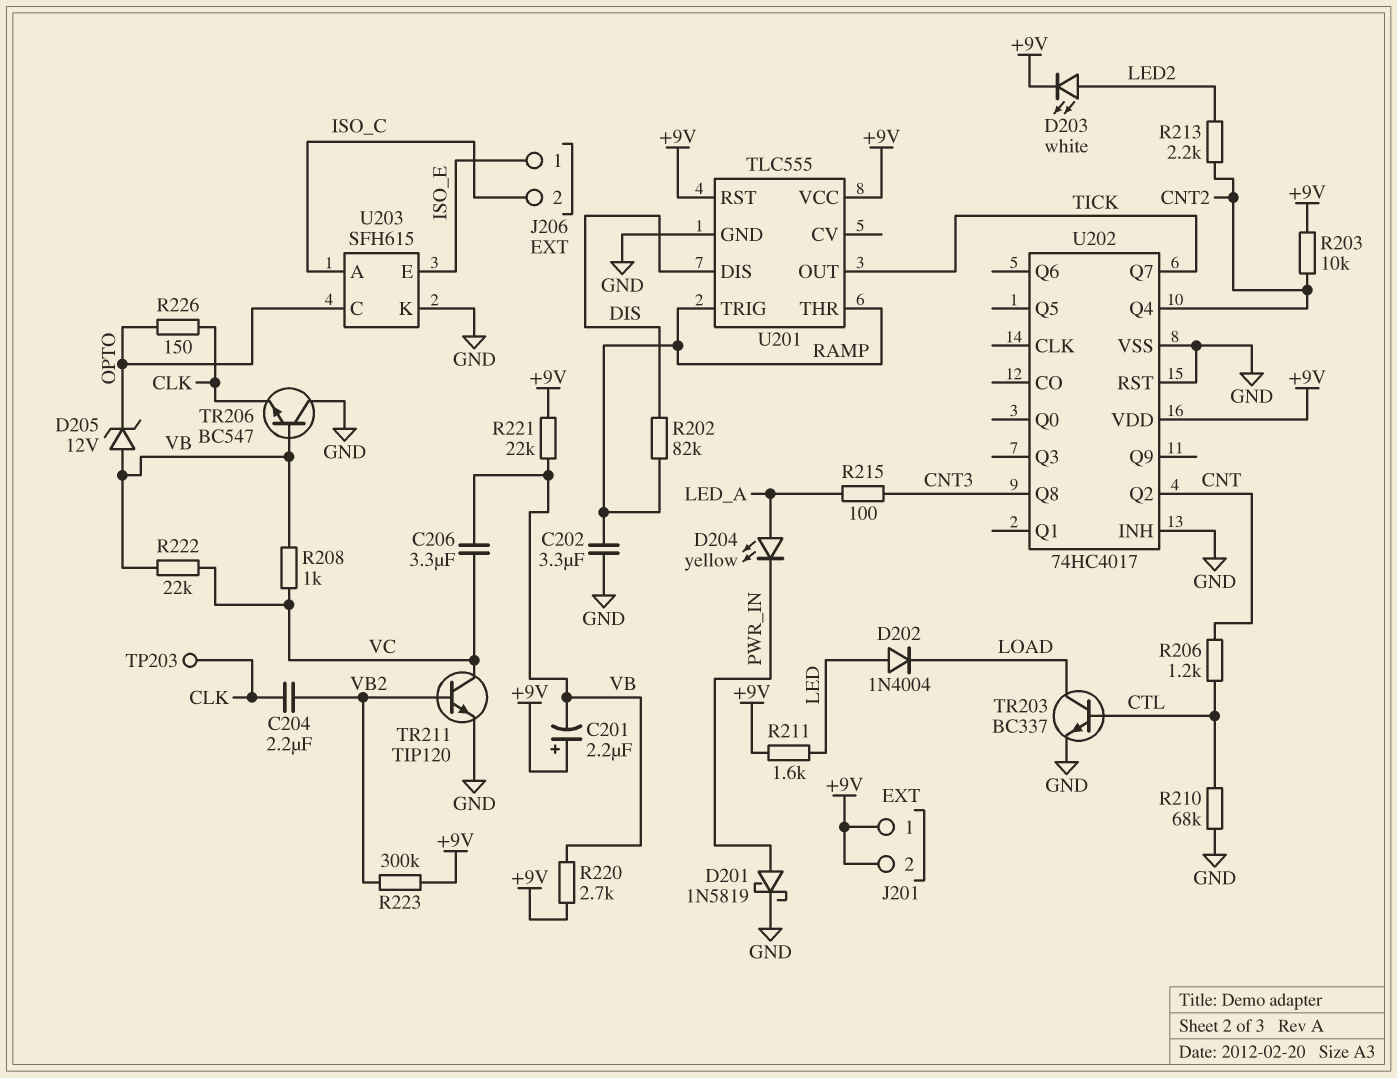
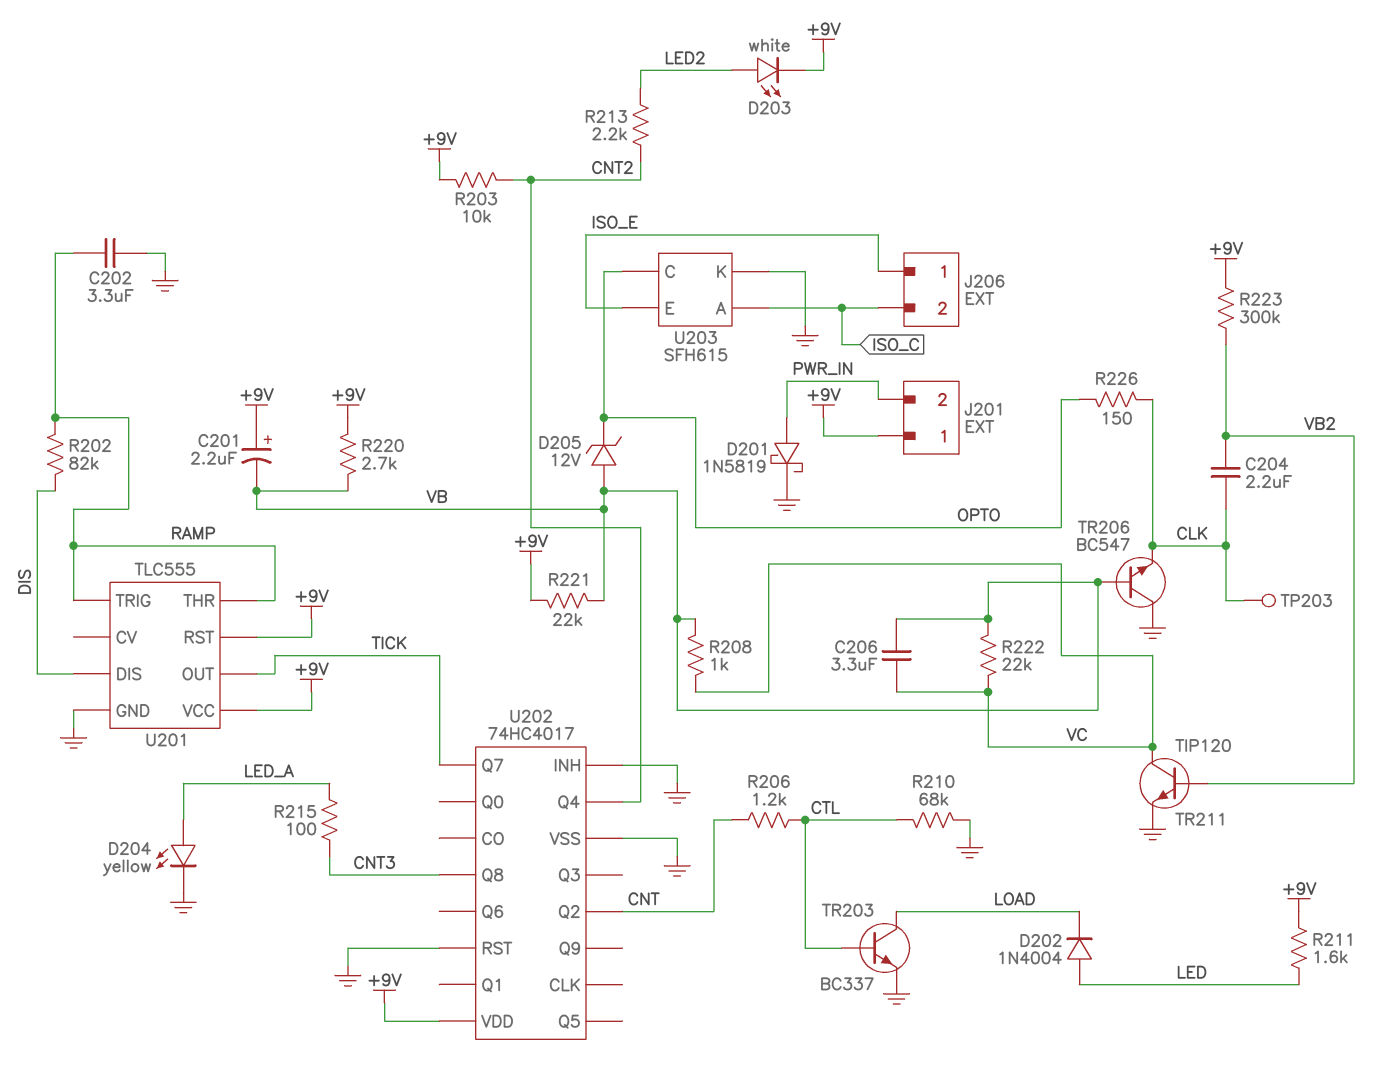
D204: LED yellow (A LED_A, K PWR_IN) -> LED yellow (A LED_A, K GND)
J201 pin 2: +9V -> PWR_IN

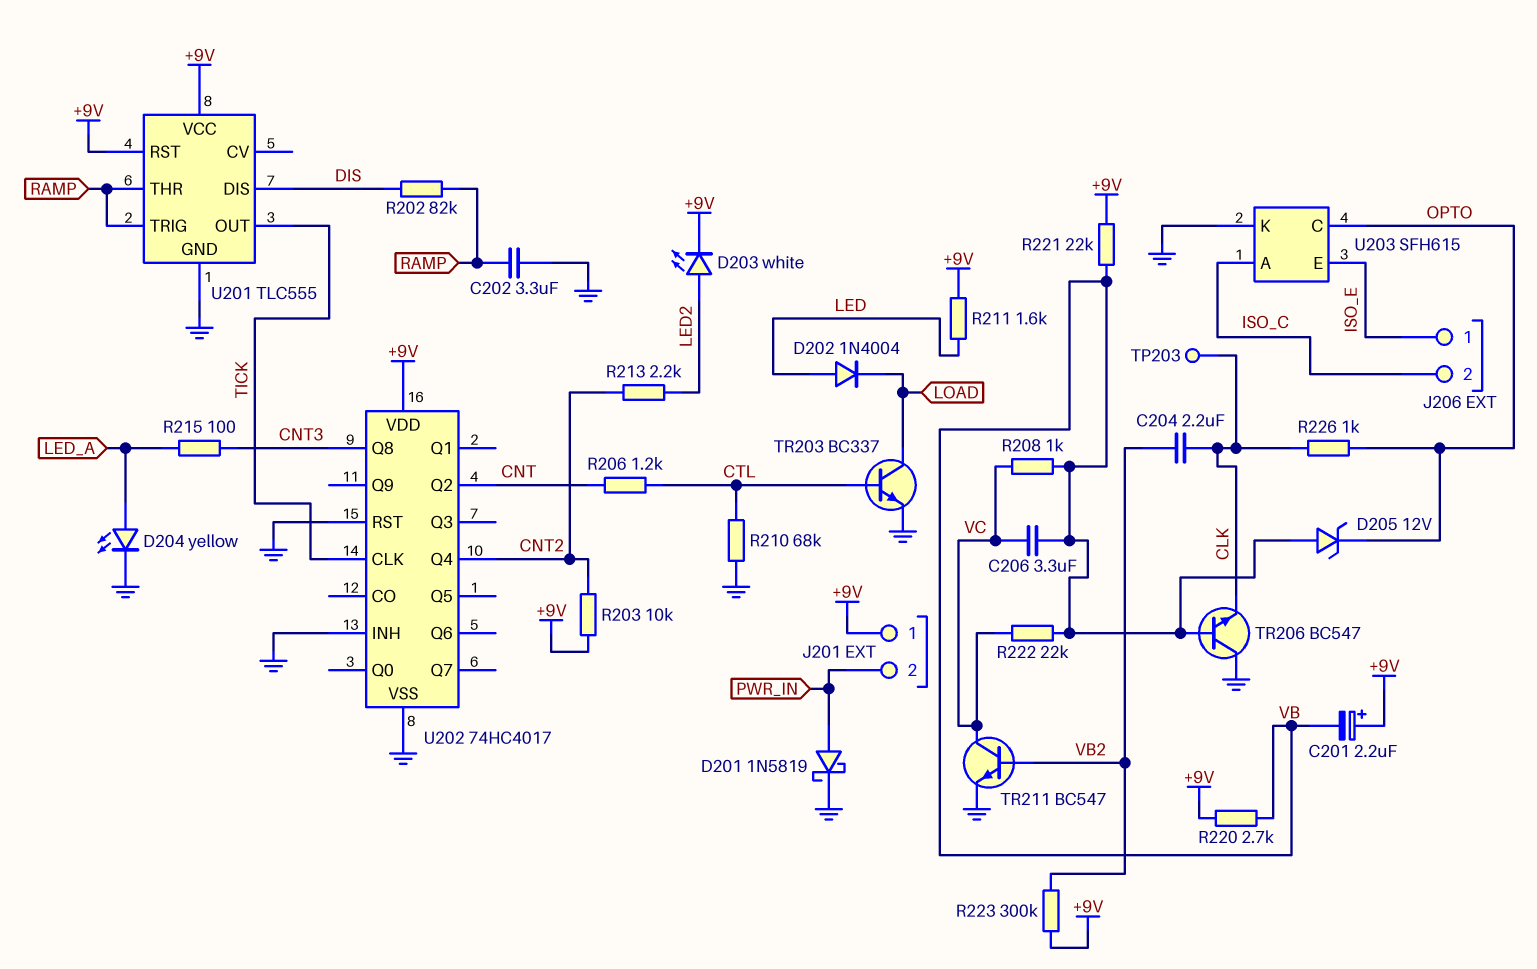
R226: 150 (CLK, OPTO) -> 1k (CLK, OPTO)
TR211: NPN TIP120 (B VB2, C VC, E GND) -> NPN BC547 (B VB2, C VC, E GND)
U202 pin CLK: none -> TICK
U202 pin Q7: TICK -> none

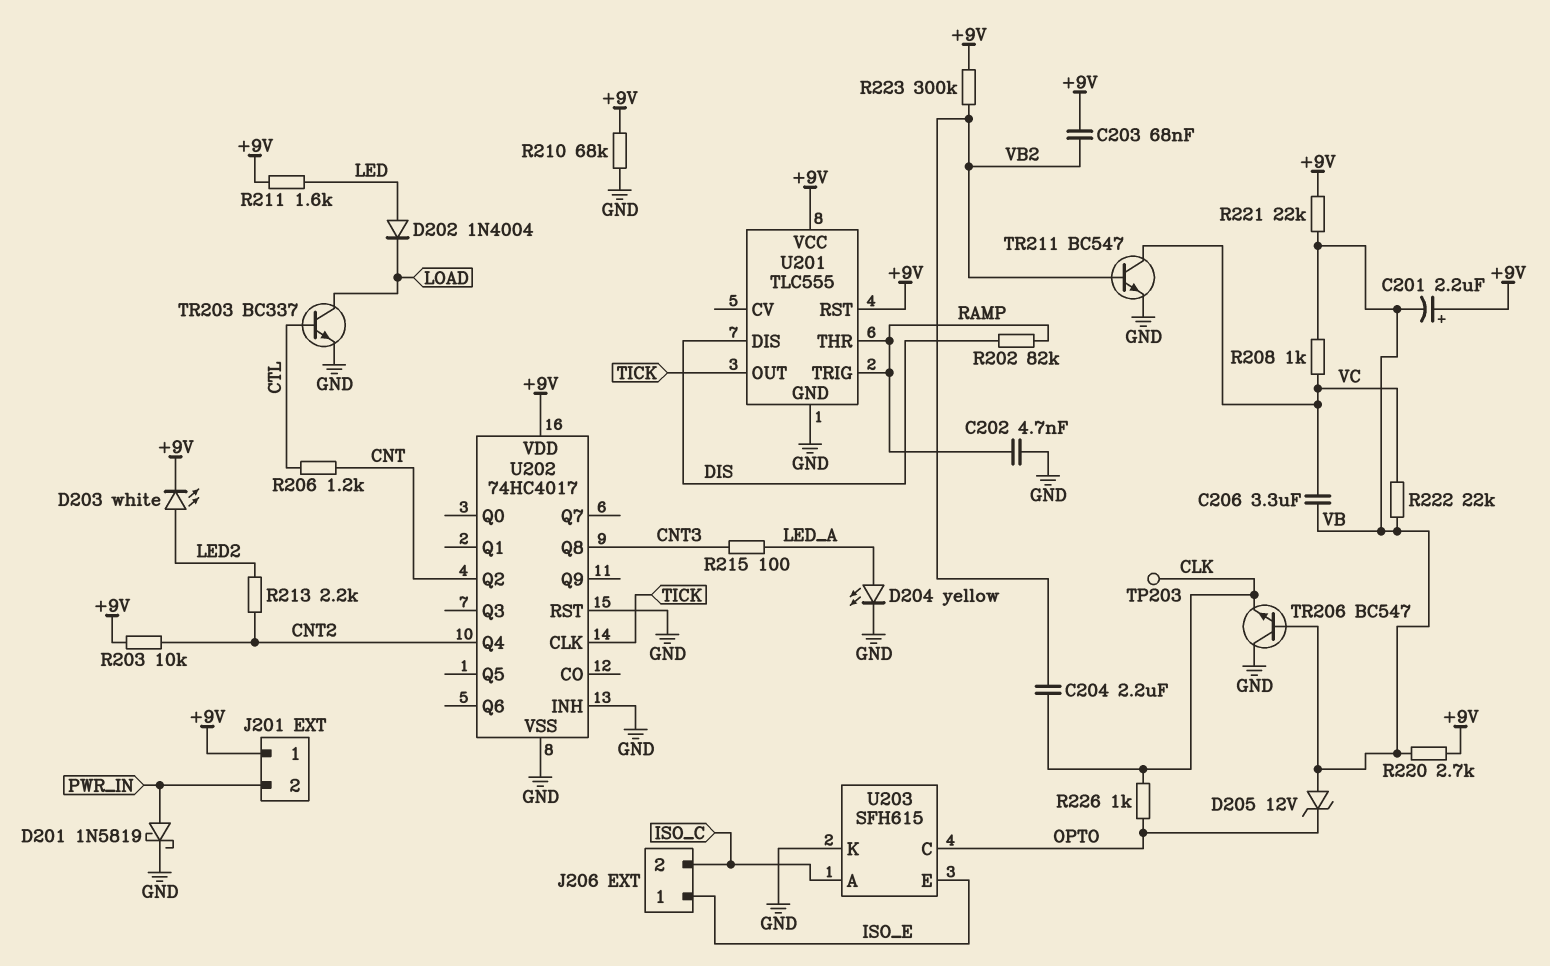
C202: 3.3uF (GND, RAMP) -> 4.7nF (GND, RAMP)
C203: none -> 68nF (+9V, VB2)
R210: 68k (CTL, GND) -> 68k (+9V, GND)

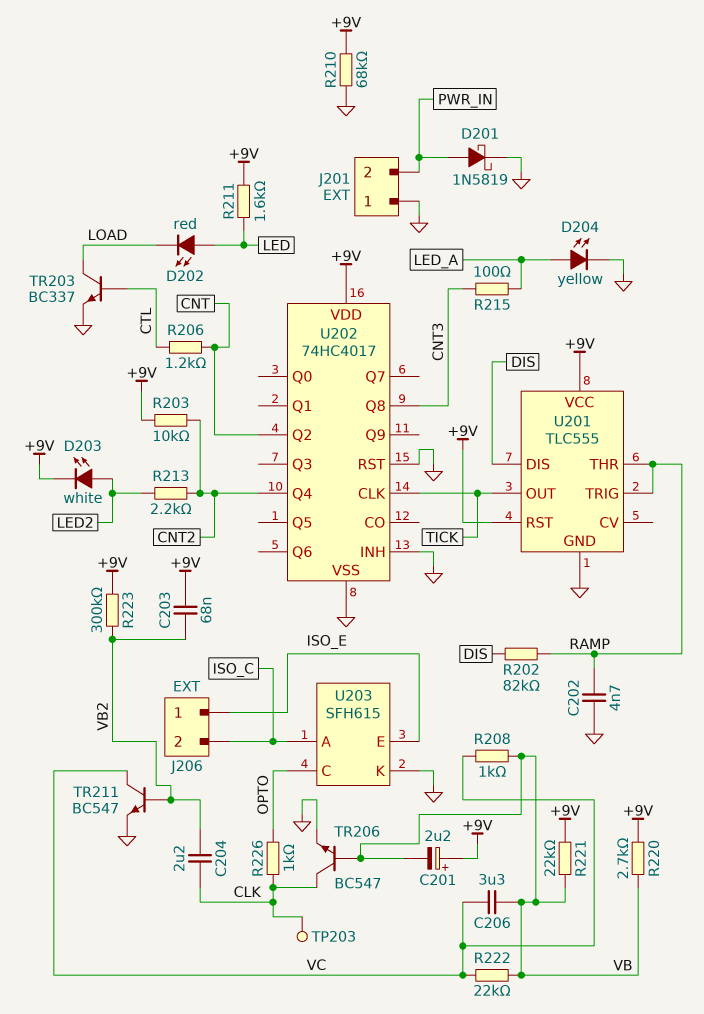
D202: diode 1N4004 (A LED, K LOAD) -> LED red (A LED, K LOAD)
D205: zener 12V (A VB, K OPTO) -> none
J201 pin 1: +9V -> GND
TR206: NPN BC547 (B VB, C GND, E CLK) -> NPN BC547 (B VB, C CLK, E GND)

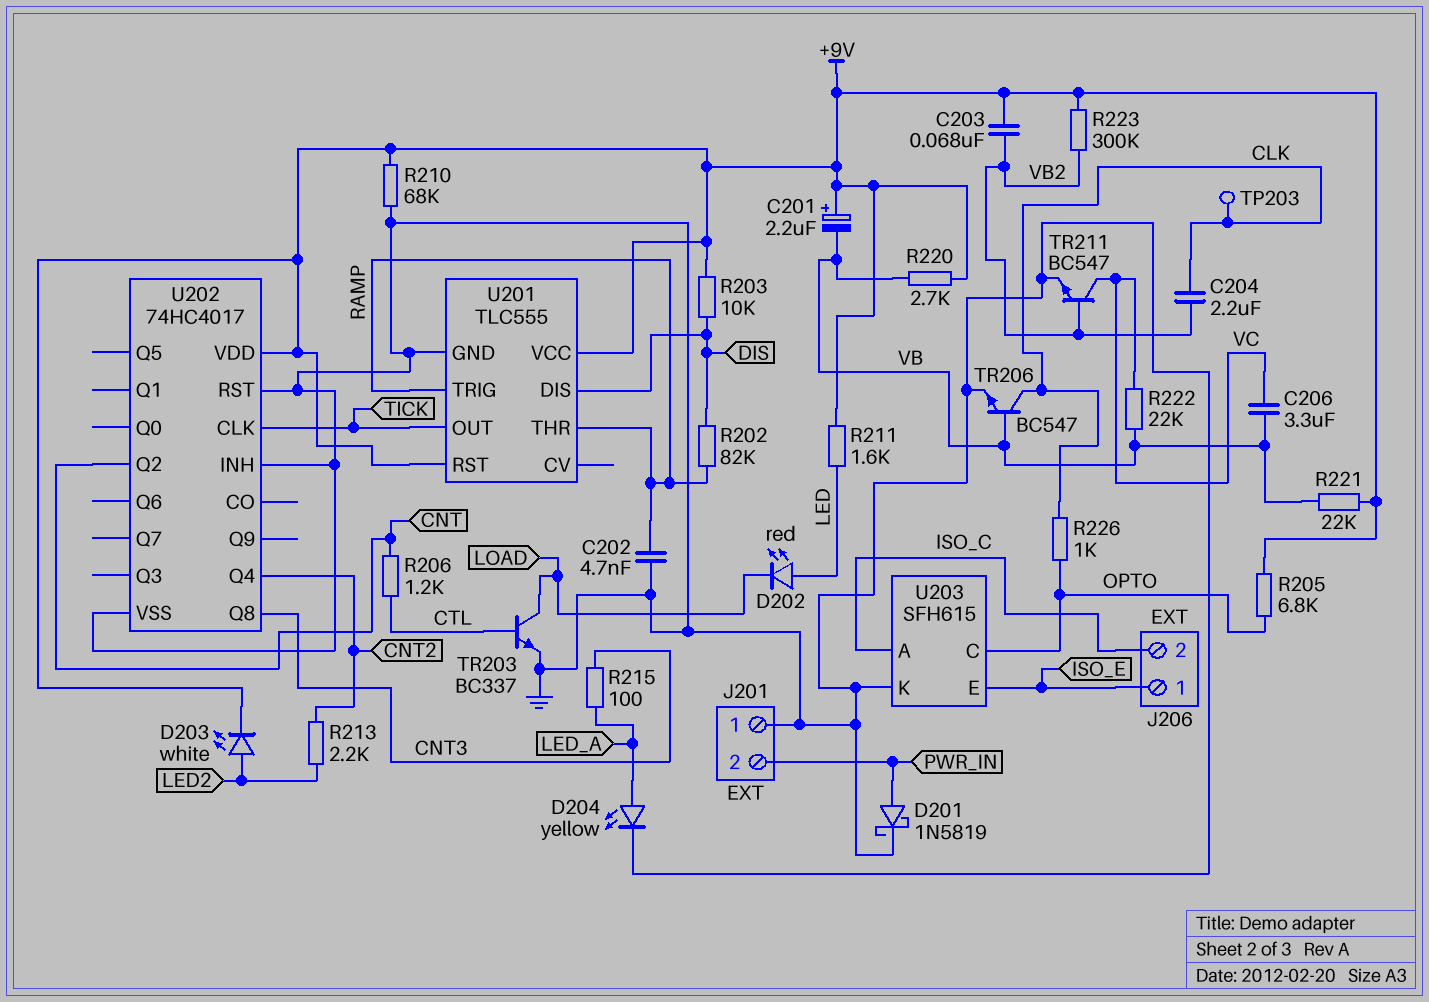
R203: 10k (+9V, CNT2) -> 10k (+9V, DIS)
R205: none -> 6.8k (+9V, OPTO)
R208: 1k (VB, VC) -> none

